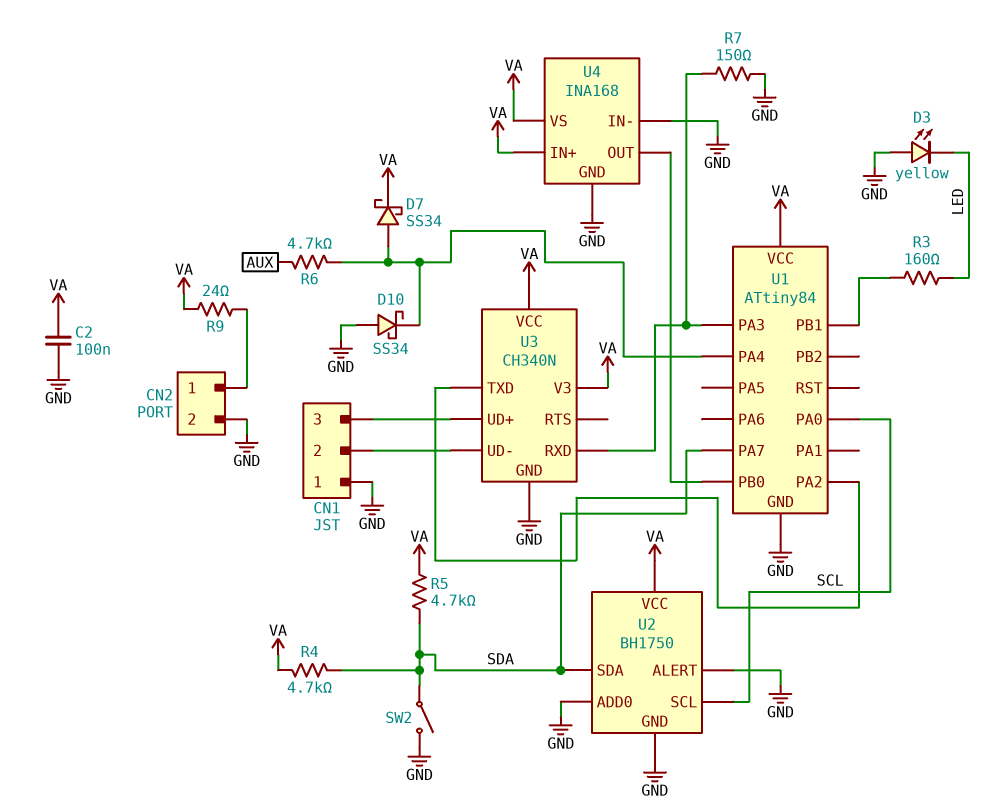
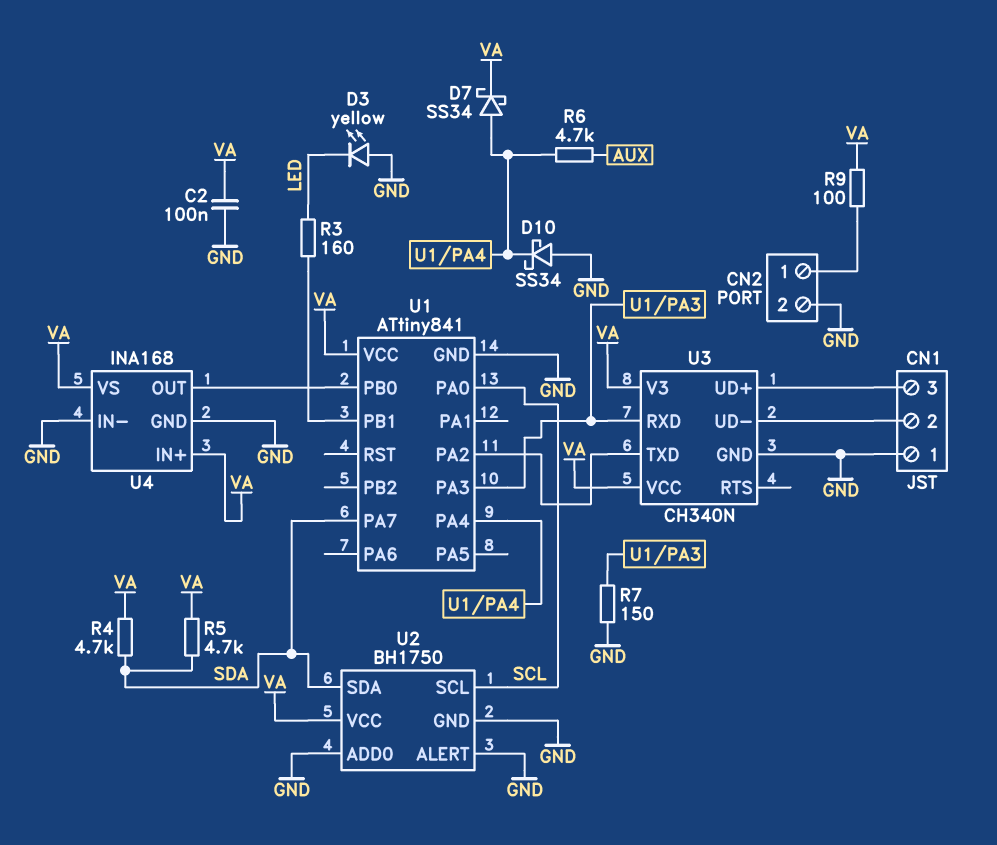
R9: 24 (CN2/1, VA) -> 100 (CN2/1, VA)
SW2: switch (GND, SDA) -> none
U1: ATtiny84 -> ATtiny841

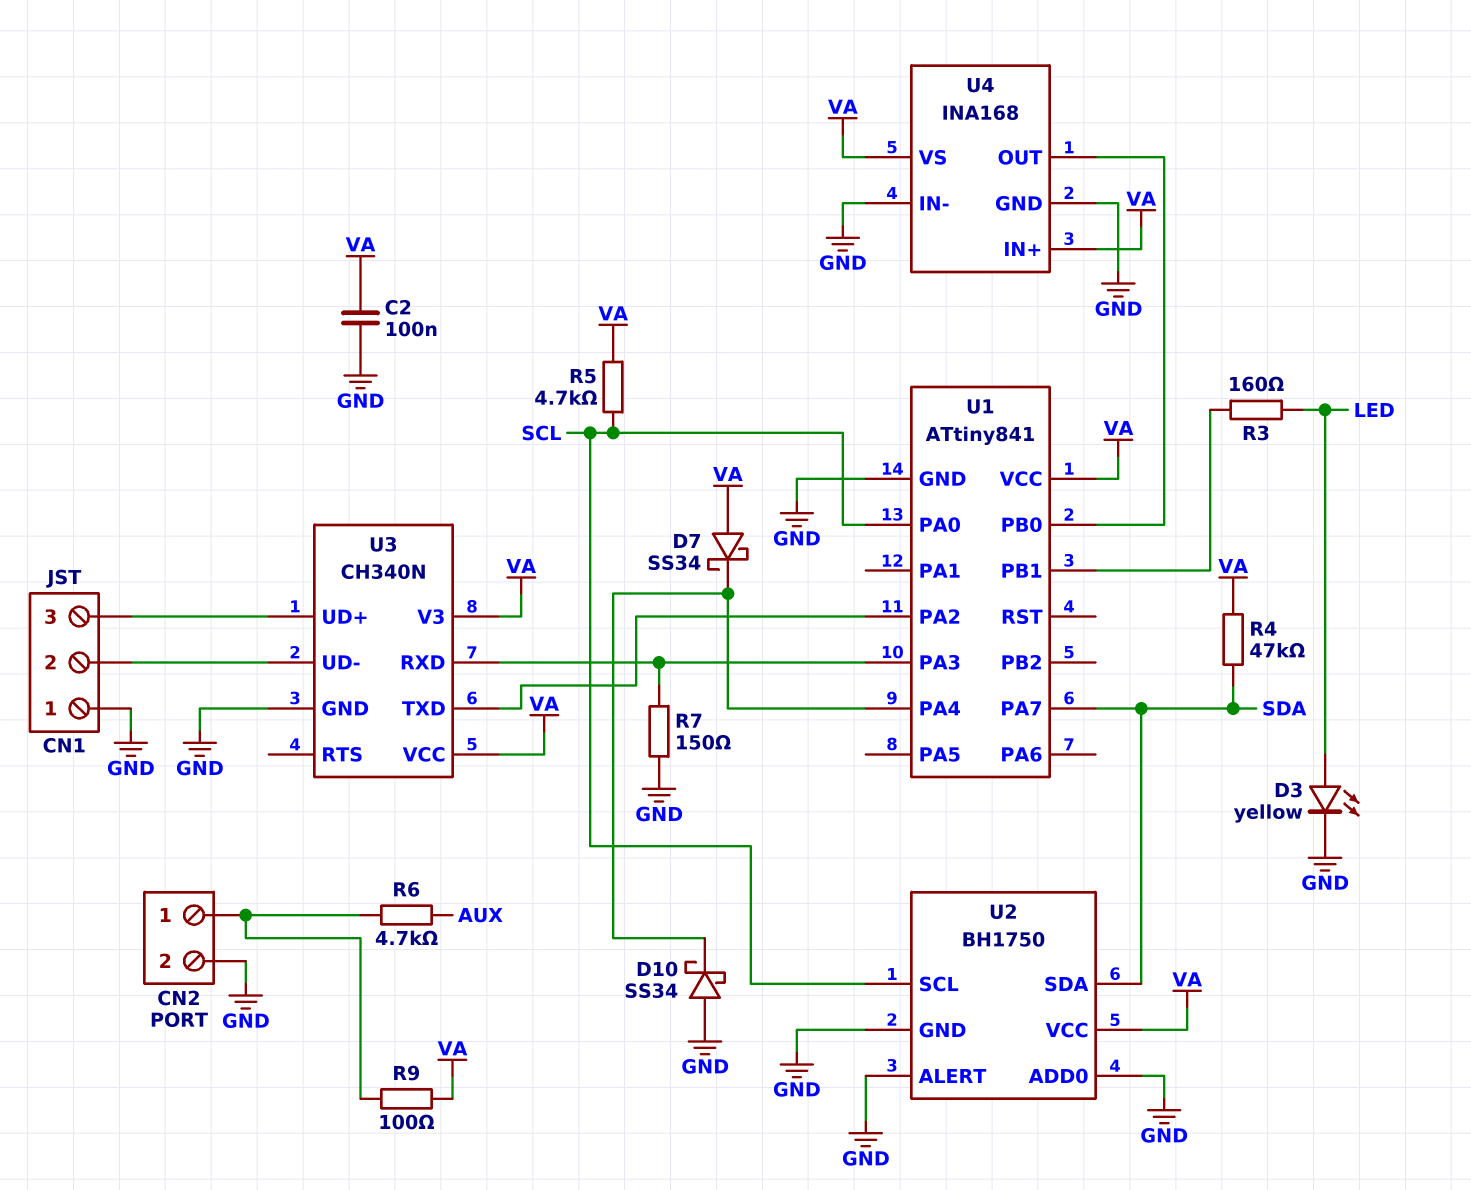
D3: LED yellow (A GND, K LED) -> LED yellow (A LED, K GND)
D7: schottky SS34 (A U1/PA4, K VA) -> schottky SS34 (A VA, K U1/PA4)
R4: 4.7k (SDA, VA) -> 47k (SDA, VA)
R5: 4.7k (SDA, VA) -> 4.7k (SCL, VA)
R6: 4.7k (AUX, U1/PA4) -> 4.7k (AUX, CN2/1)

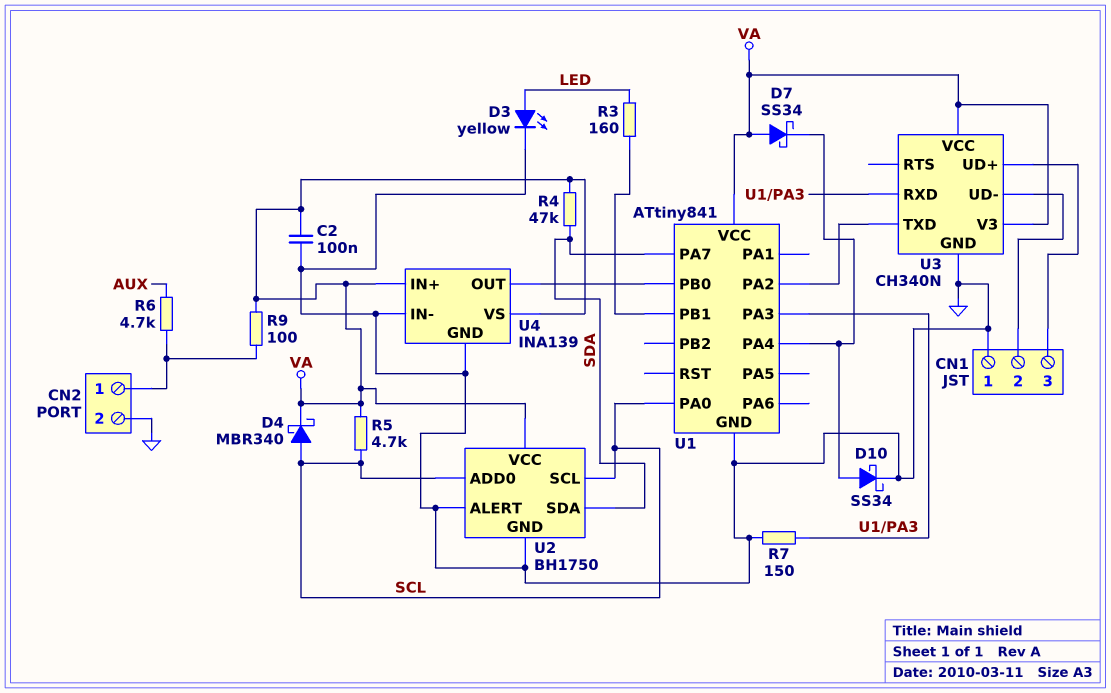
D4: none -> schottky MBR340 (A SCL, K VA)
D10: schottky SS34 (A GND, K U1/PA4) -> schottky SS34 (A U1/PA4, K GND)
U2 pin ADD0: GND -> SCL
U4: INA168 -> INA139

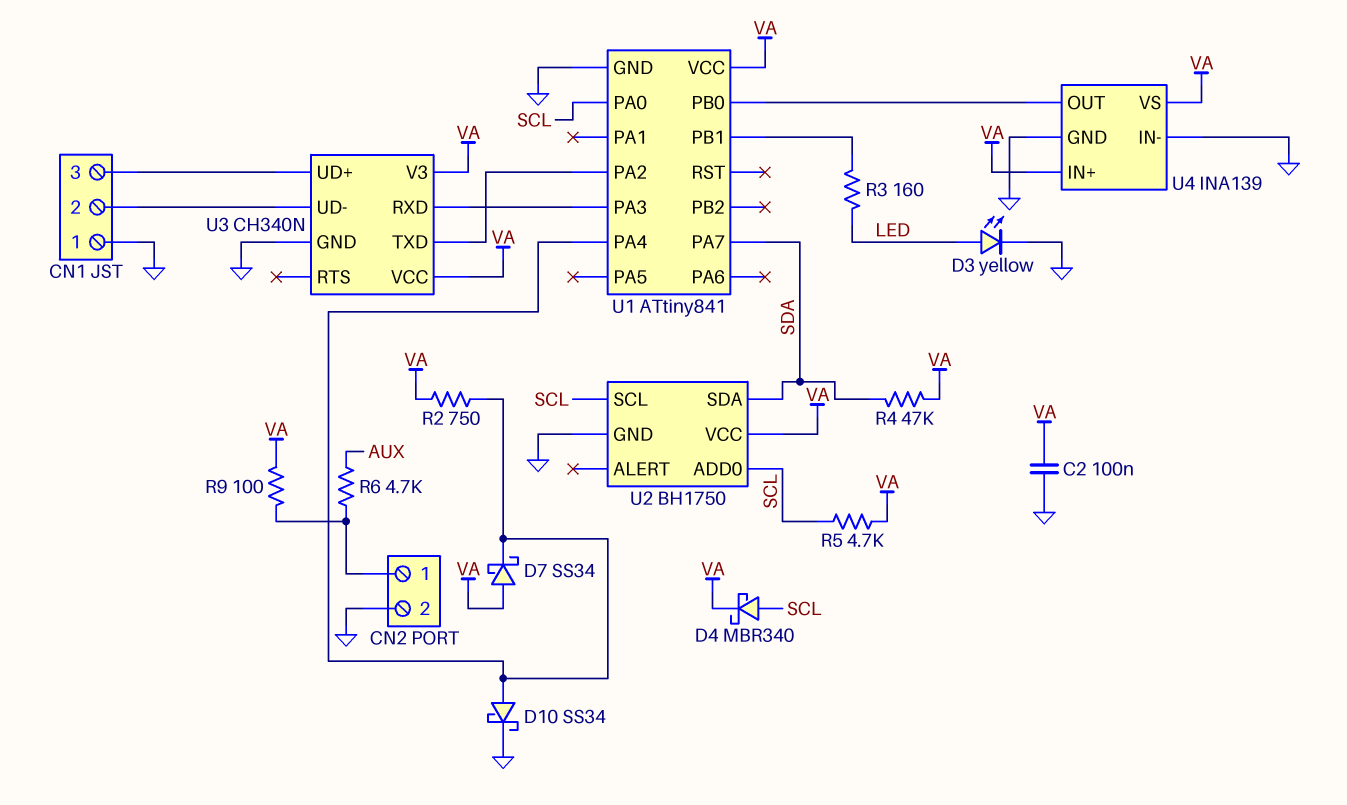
R2: none -> 750 (U1/PA4, VA)
R7: 150 (GND, U1/PA3) -> none
U2 pin ALERT: GND -> none

